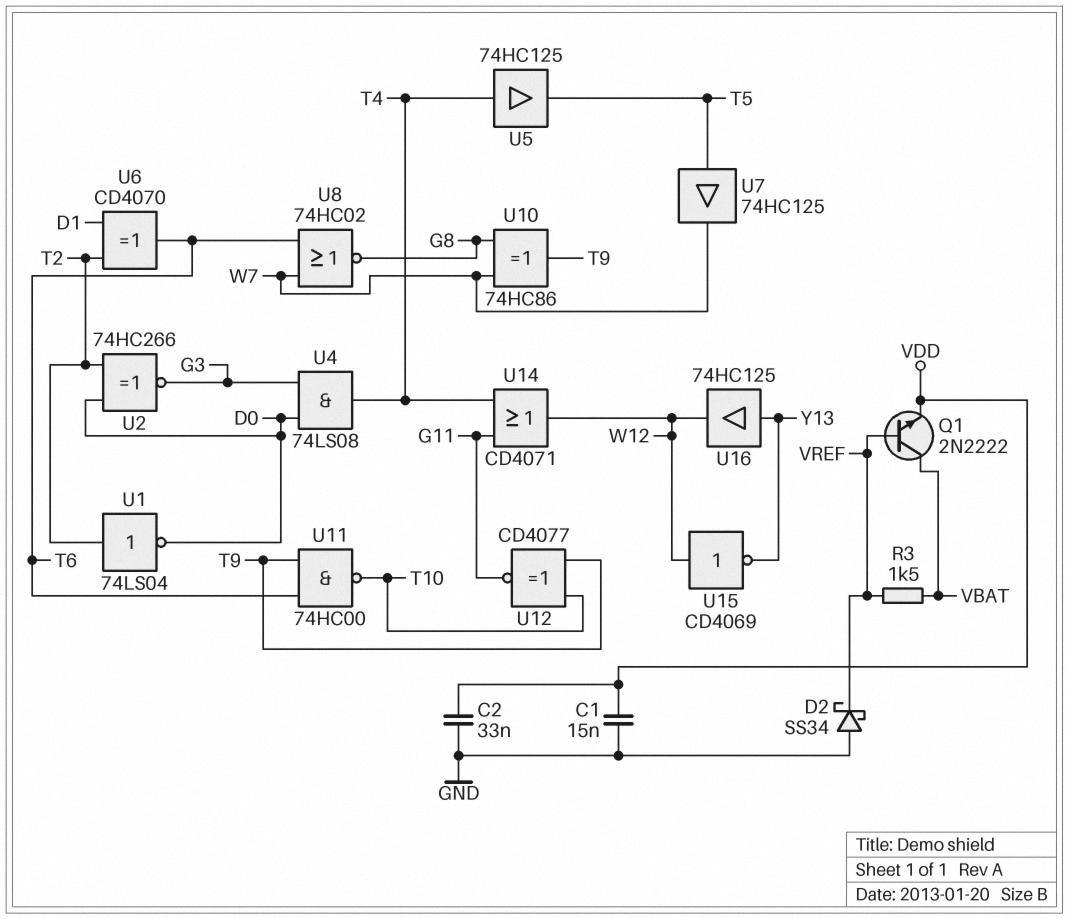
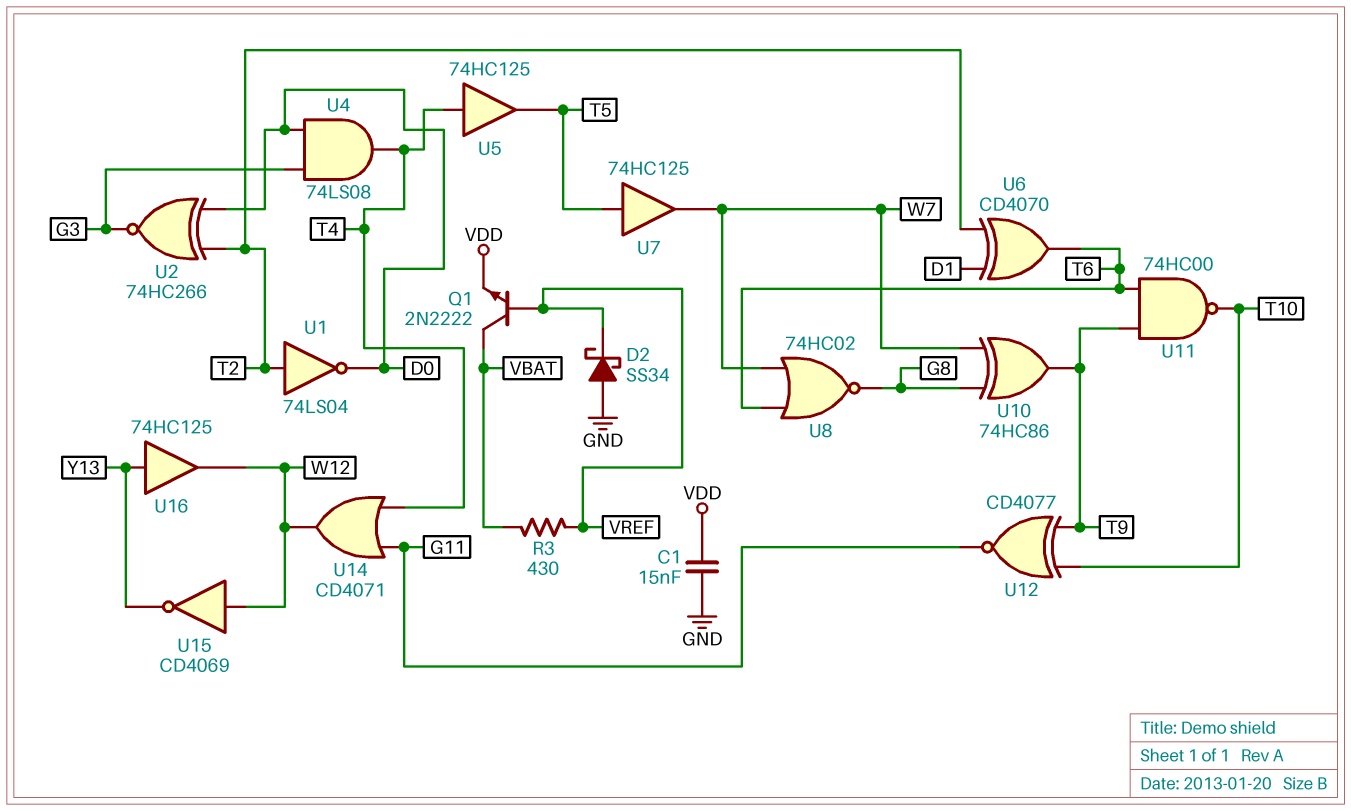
C2: 33nF (GND, VDD) -> none
R3: 1.5k (VBAT, VREF) -> 430 (VBAT, VREF)

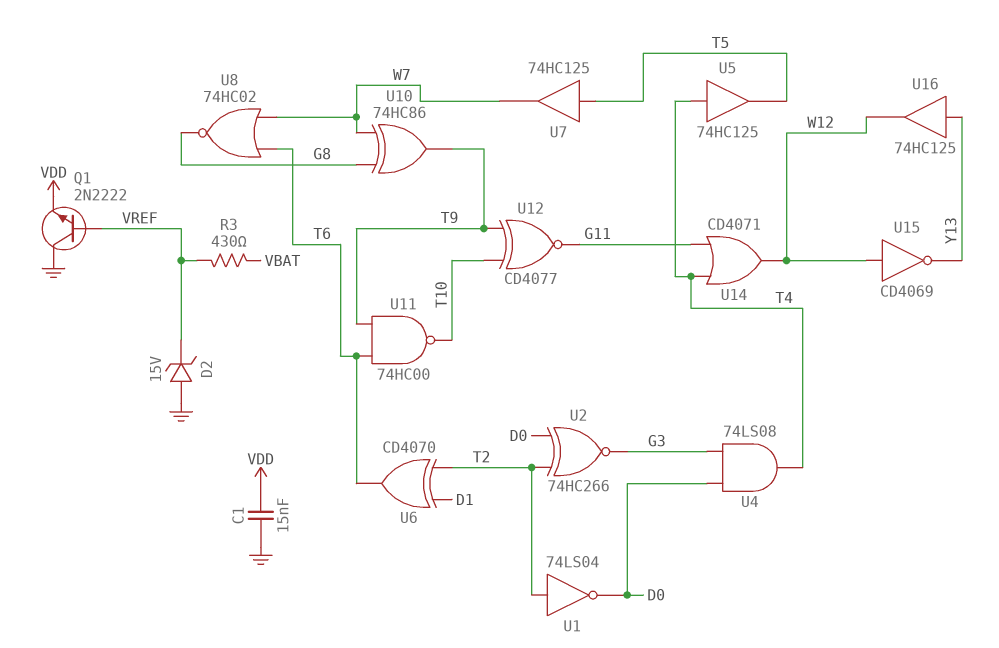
D2: schottky SS34 (A GND, K VREF) -> zener 15V (A GND, K VREF)
Q1: NPN 2N2222 (B VREF, C VBAT, E VDD) -> NPN 2N2222 (B VREF, C GND, E VDD)

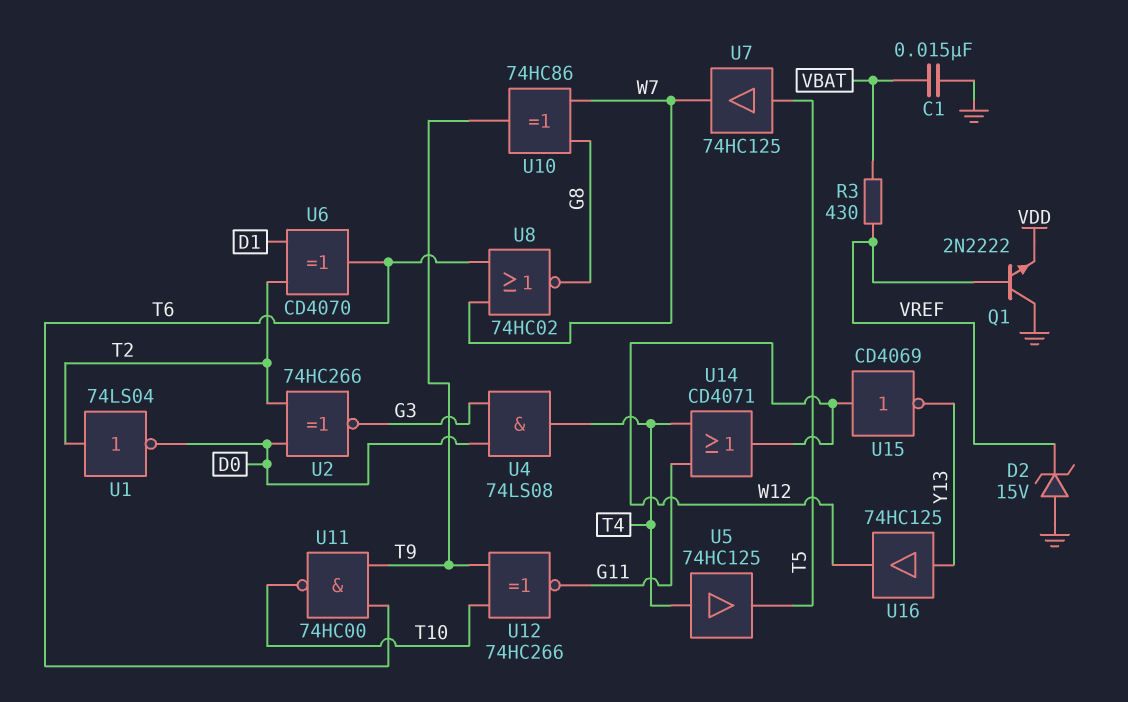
C1: 15nF (GND, VDD) -> 15nF (GND, VBAT)
U12: XNOR CD4077 (in T9, in T10, out G11) -> XNOR 74HC266 (in T9, in T10, out G11)

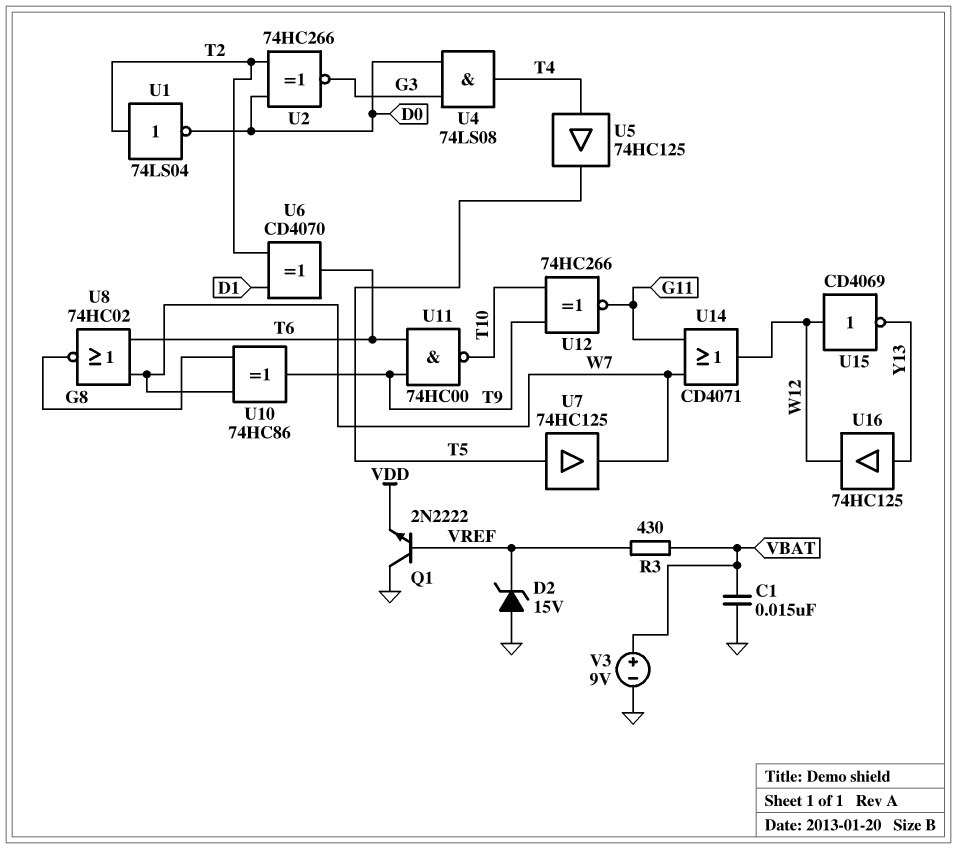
U14: OR CD4071 (in G11, in T4, out W12) -> OR CD4071 (in G11, in W7, out W12)
V3: none -> 9V (plus VBAT, minus GND)

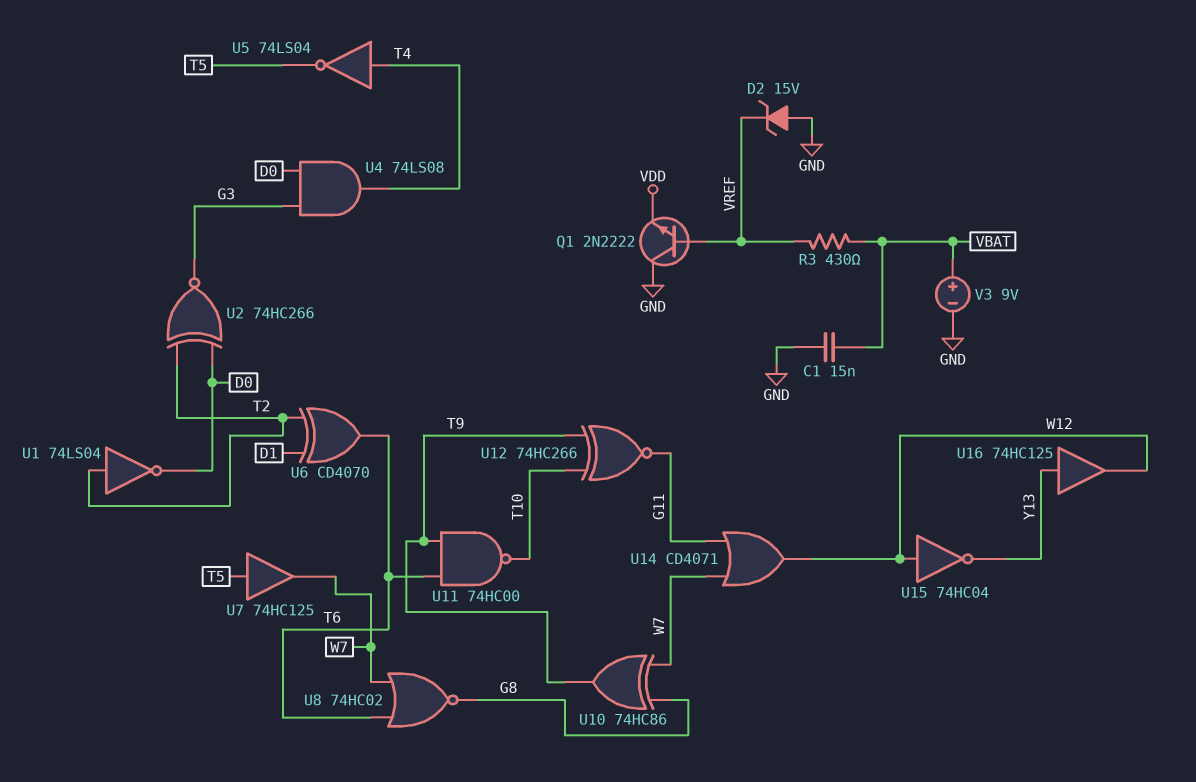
U5: buffer 74HC125 (in T4, out T5) -> NOT 74LS04 (in T4, out T5)
U15: NOT CD4069 (in W12, out Y13) -> NOT 74HC04 (in W12, out Y13)

